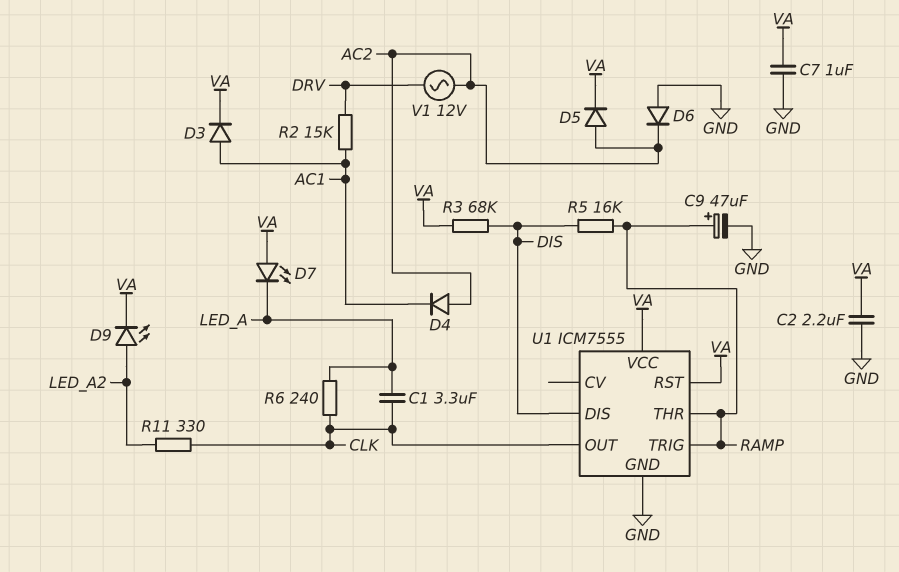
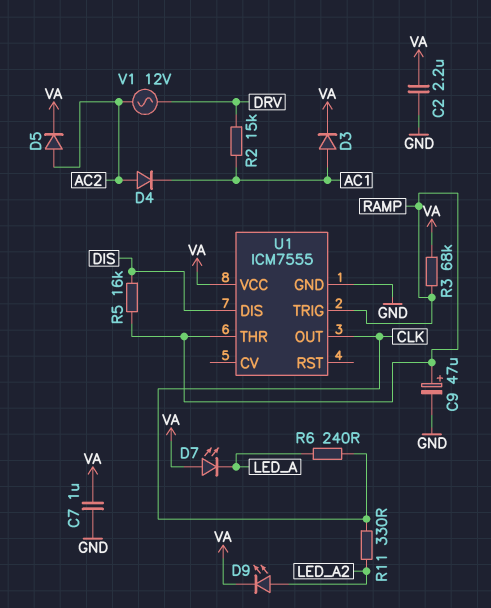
C1: 3.3uF (CLK, LED_A) -> none
D6: diode (A GND, K AC2) -> none
R3: 68k (DIS, VA) -> 68k (RAMP, VA)
U1 pin RST: VA -> none

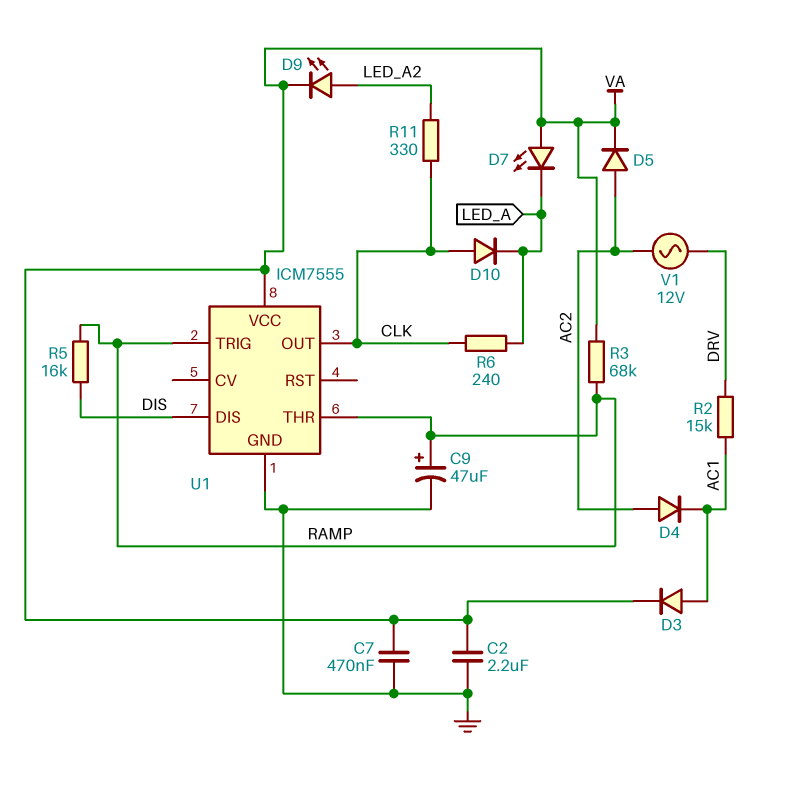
C7: 1uF (GND, VA) -> 470nF (GND, VA)
D10: none -> diode (A CLK, K LED_A)

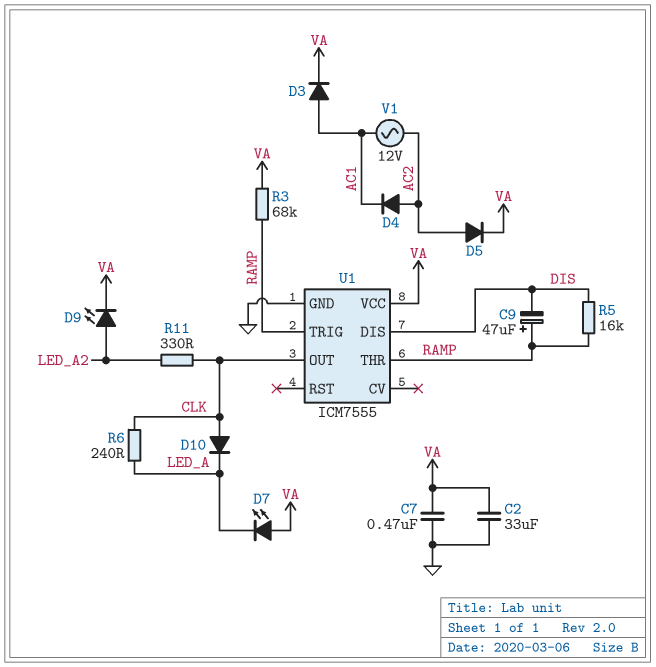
C2: 2.2uF (GND, VA) -> 33uF (GND, VA)
C9: 47uF (plus RAMP, minus GND) -> 47uF (plus RAMP, minus DIS)
R2: 15k (AC1, DRV) -> none
V1: AC 12V (AC2, DRV) -> AC 12V (AC1, AC2)

